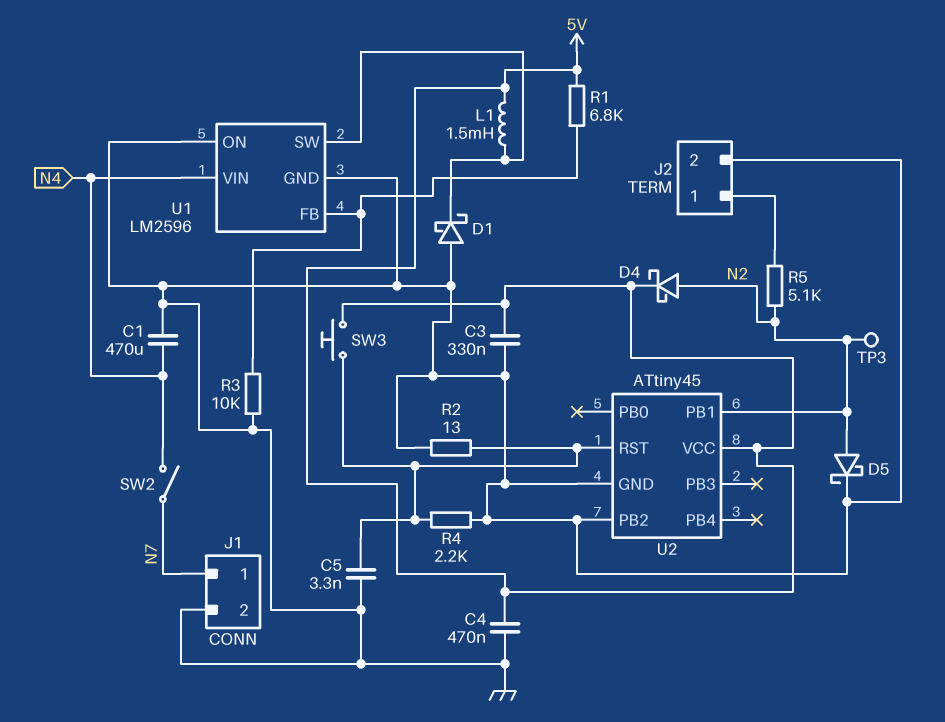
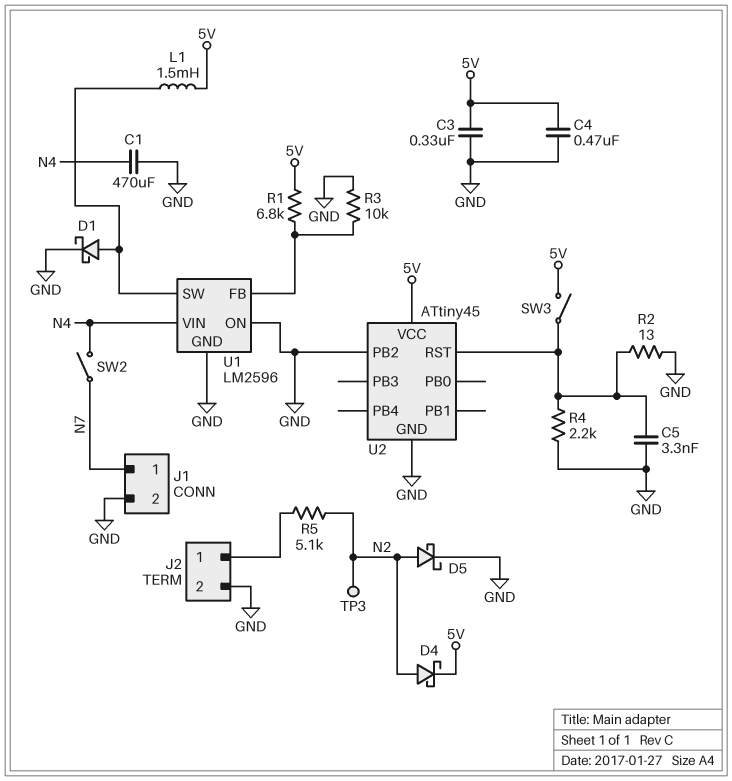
D1: schottky (A GND, K U1/SW) -> schottky (A U1/SW, K GND)
SW3: button (5V, U2/RST) -> switch (5V, U2/RST)
U2 pin PB1: N2 -> none

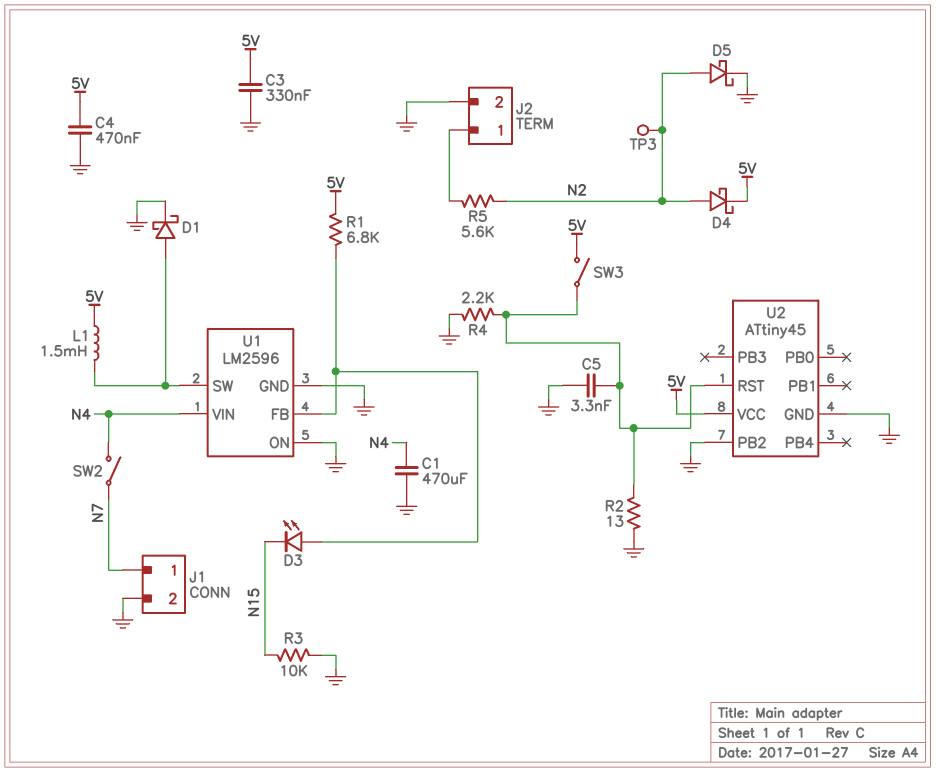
D3: none -> LED (A U1/FB, K N15)
R3: 10k (GND, U1/FB) -> 10k (GND, N15)
R5: 5.1k (J2/1, N2) -> 5.6k (J2/1, N2)

